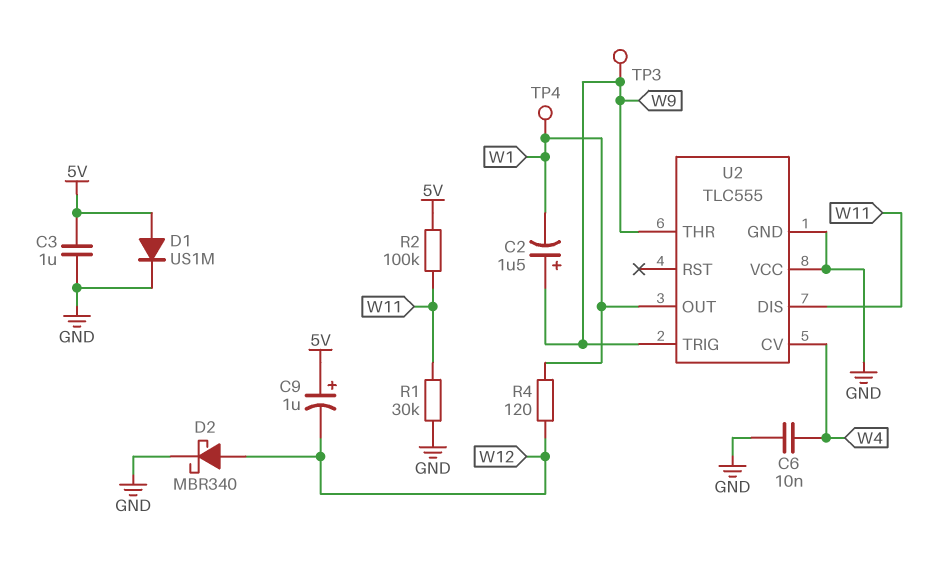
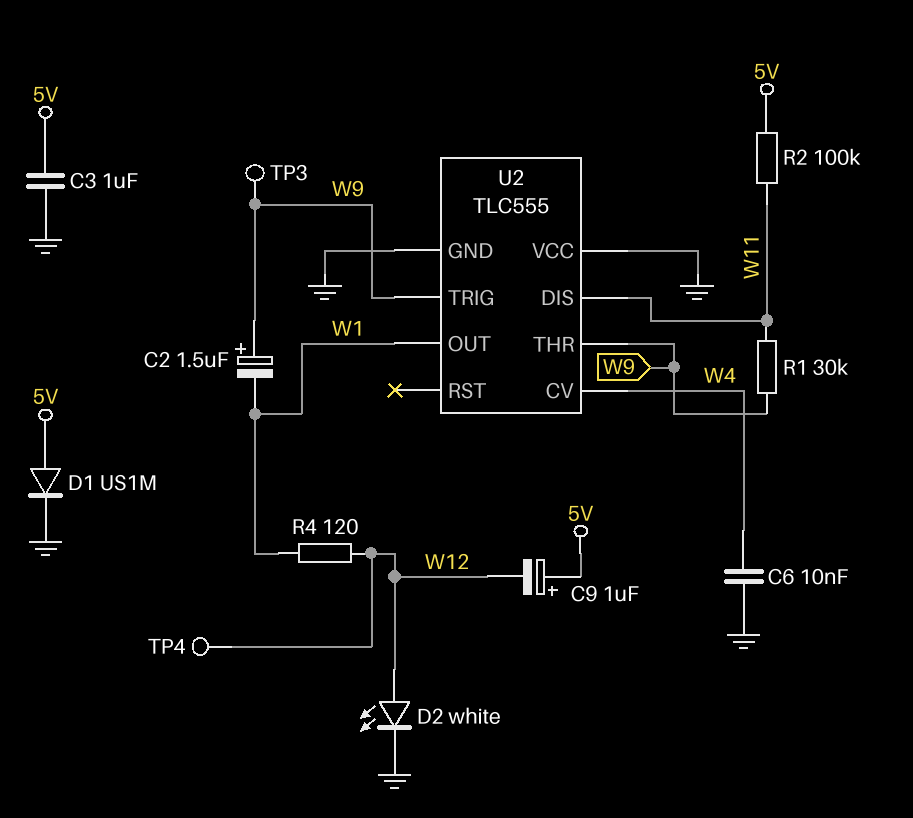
D2: schottky MBR340 (A W12, K GND) -> LED white (A W12, K GND)
R1: 30k (GND, W11) -> 30k (W9, W11)
TP4: test point (W1) -> test point (W12)

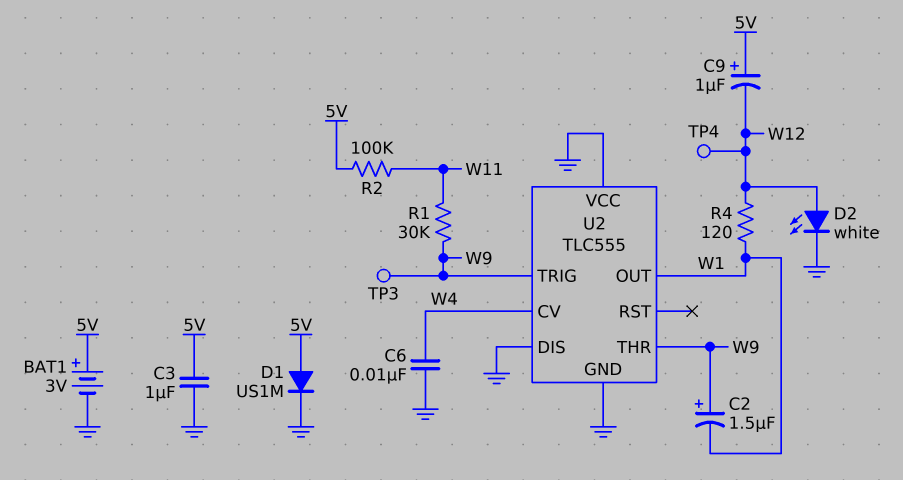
BAT1: none -> 3V (plus 5V, minus GND)
U2 pin DIS: W11 -> GND

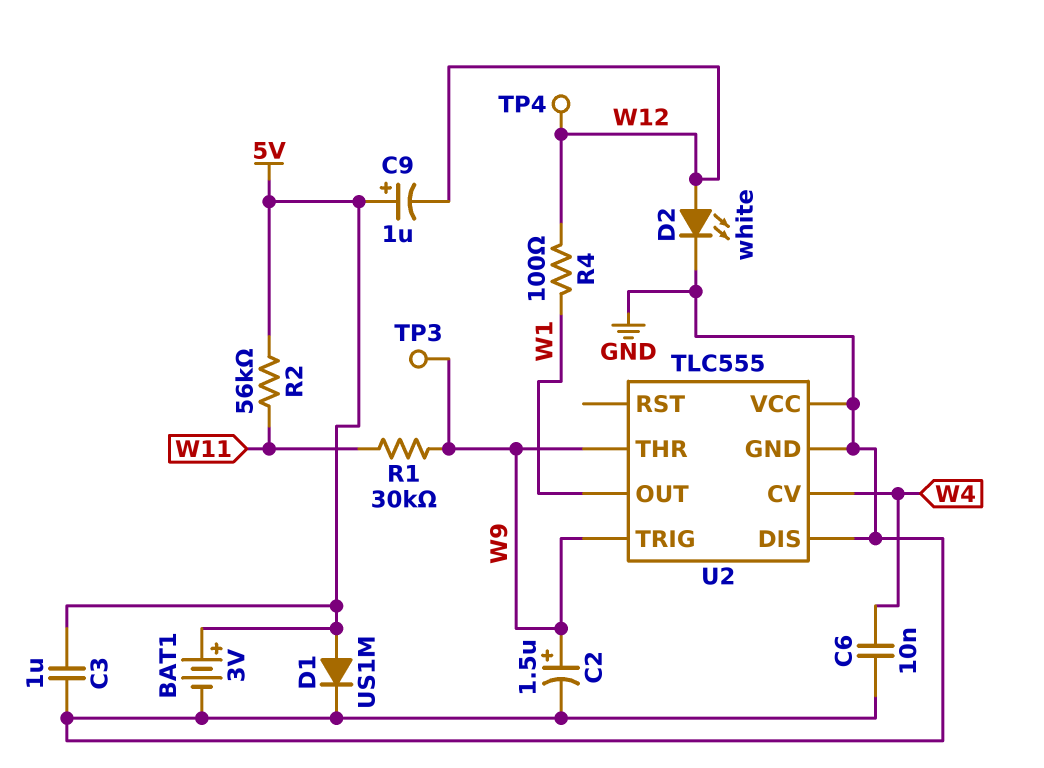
C2: 1.5uF (plus W9, minus W1) -> 1.5uF (plus W9, minus GND)
R2: 100k (5V, W11) -> 56k (5V, W11)
R4: 120 (W1, W12) -> 100 (W1, W12)

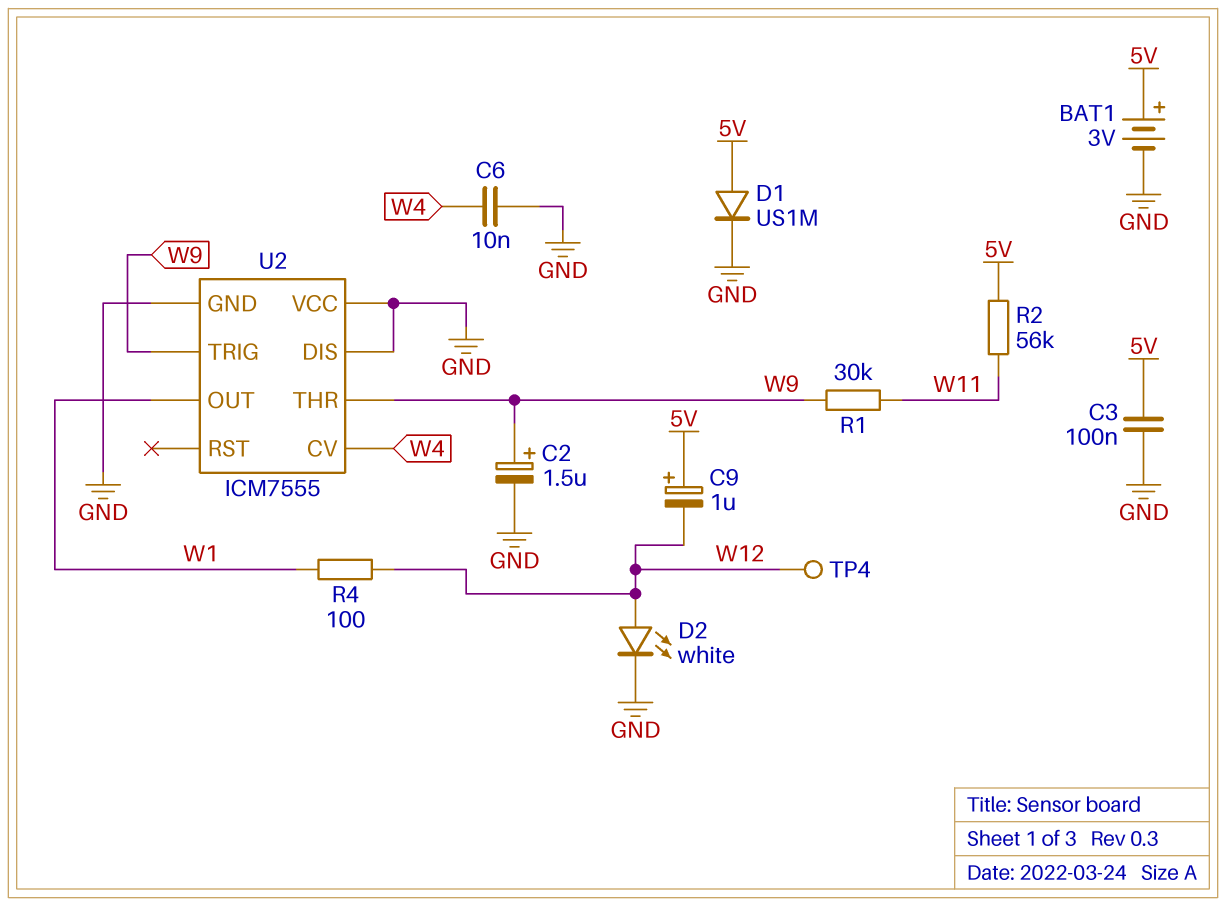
C3: 1uF (5V, GND) -> 100nF (5V, GND)
TP3: test point (W9) -> none
U2: TLC555 -> ICM7555

